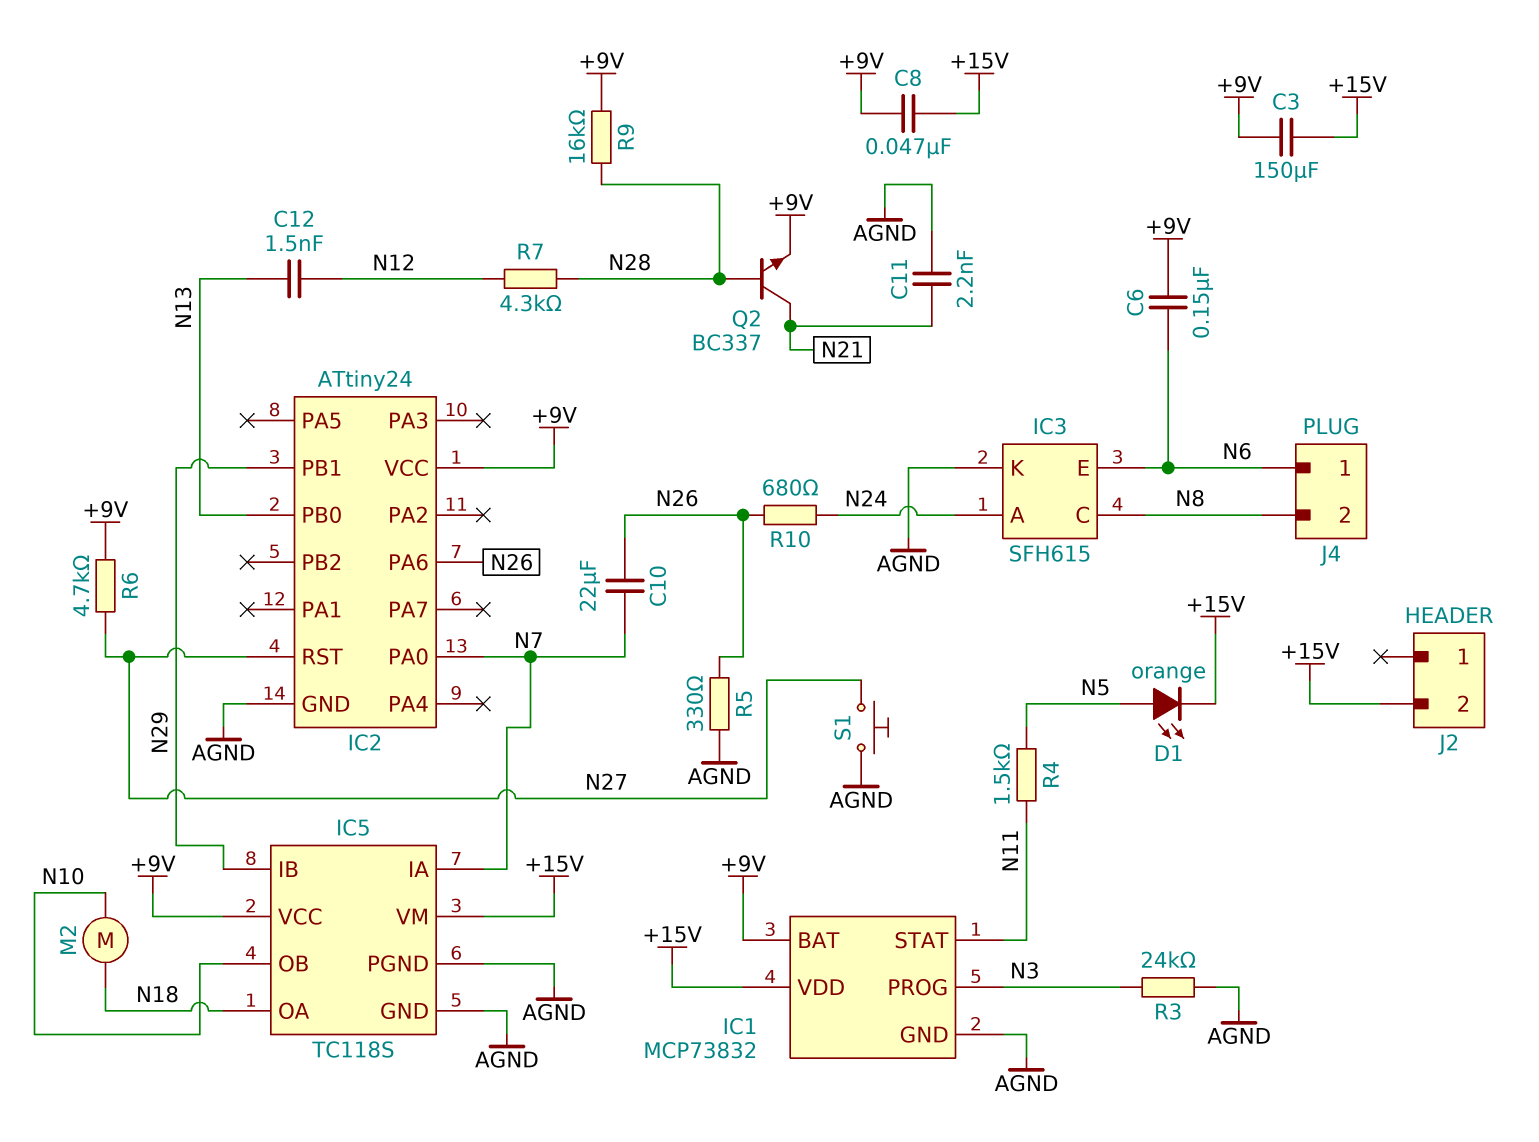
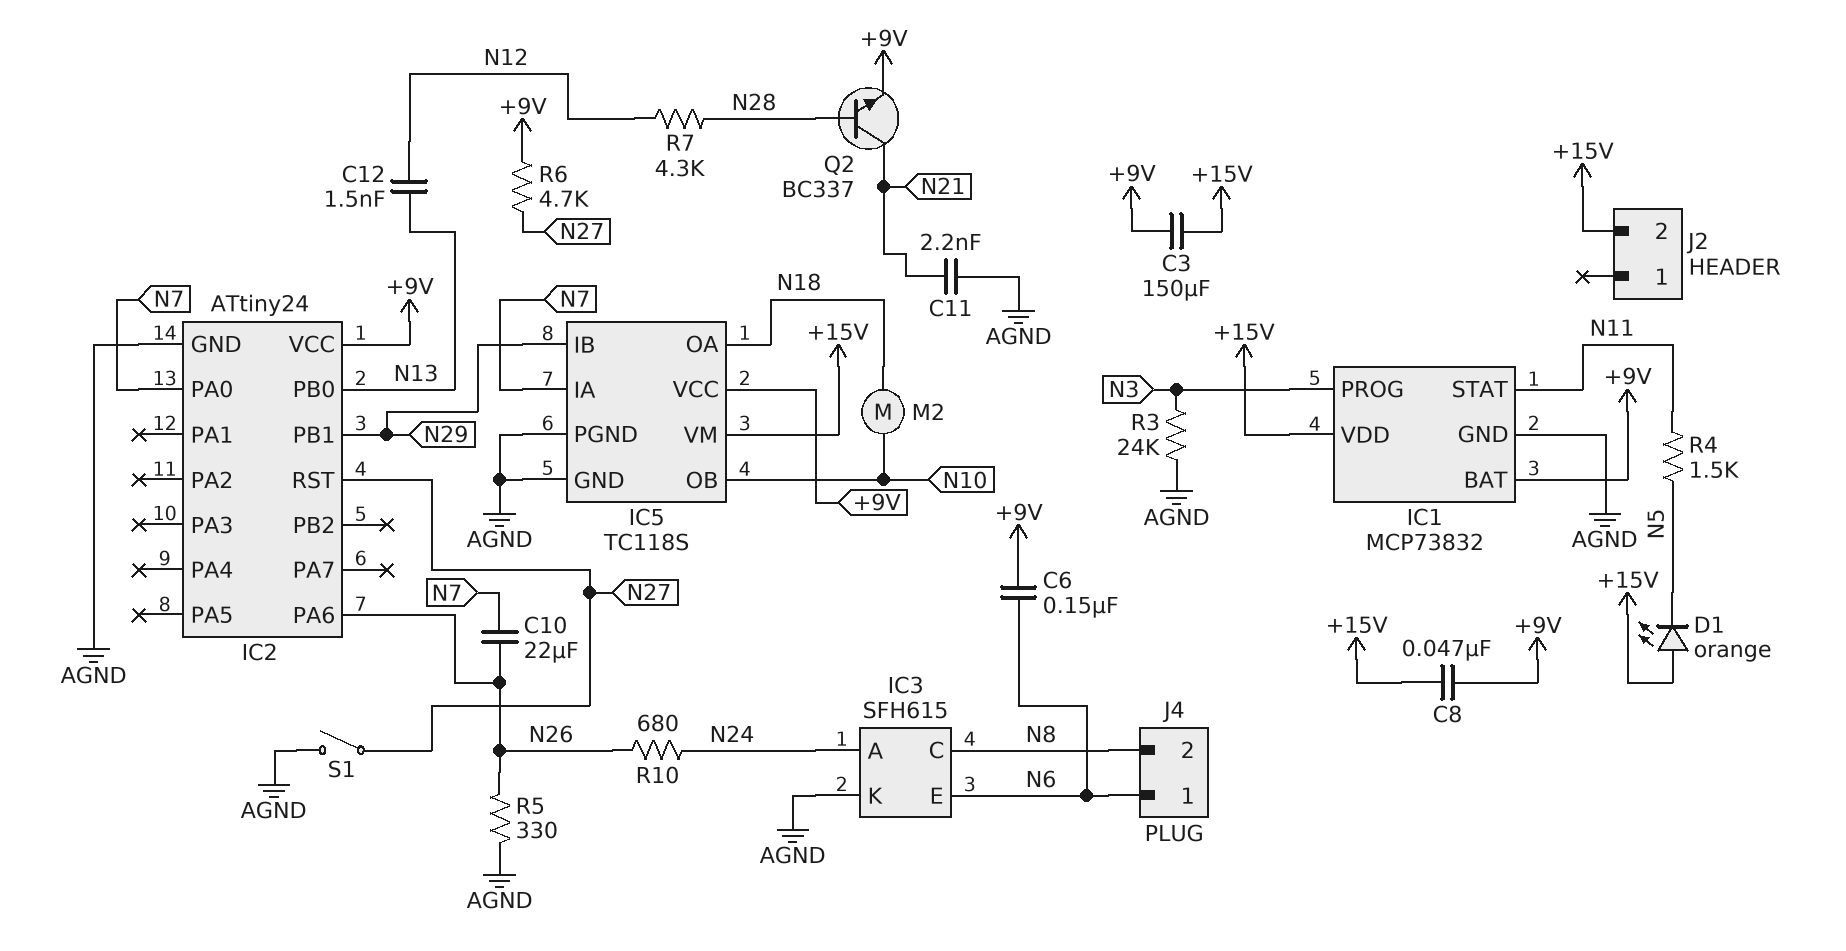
D1: LED orange (A N5, K +15V) -> LED orange (A +15V, K N5)
R9: 16k (+9V, N28) -> none
S1: button (AGND, N27) -> switch (AGND, N27)

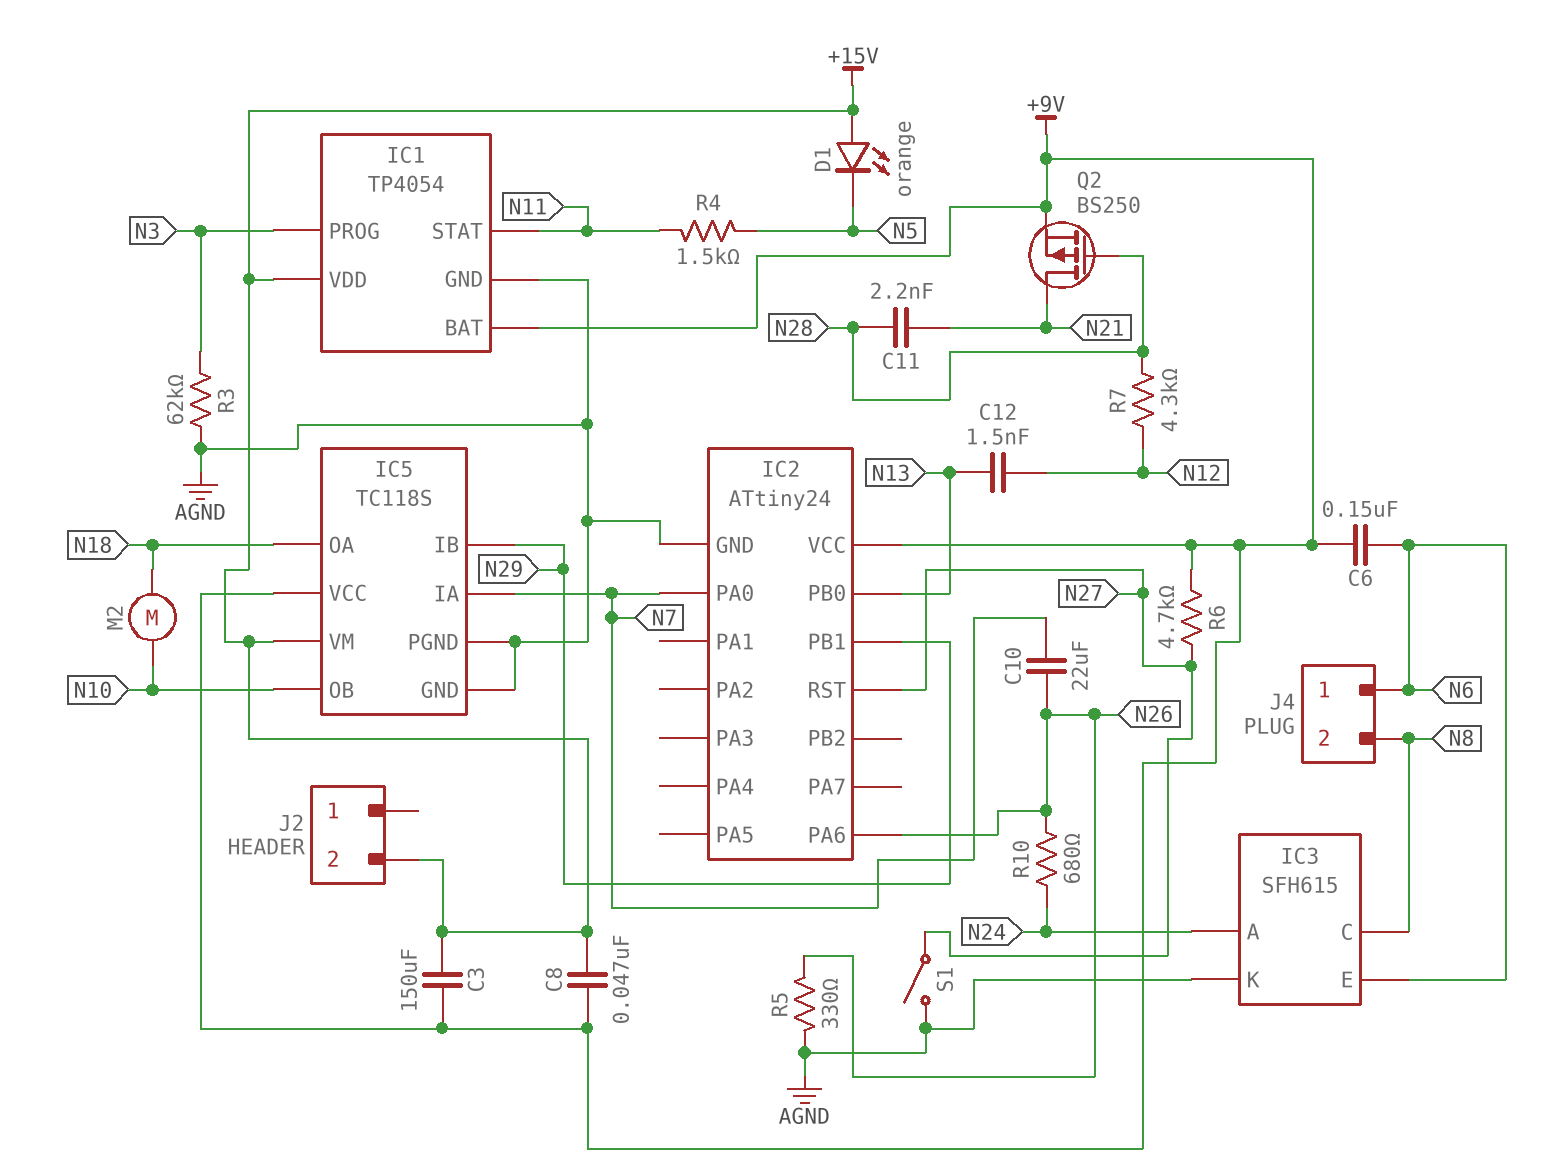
C11: 2.2nF (AGND, N21) -> 2.2nF (N21, N28)
IC1: MCP73832 -> TP4054
Q2: NPN BC337 (B N28, C N21, E +9V) -> PMOS BS250 (G N28, D N21, S +9V)
R3: 24k (AGND, N3) -> 62k (AGND, N3)

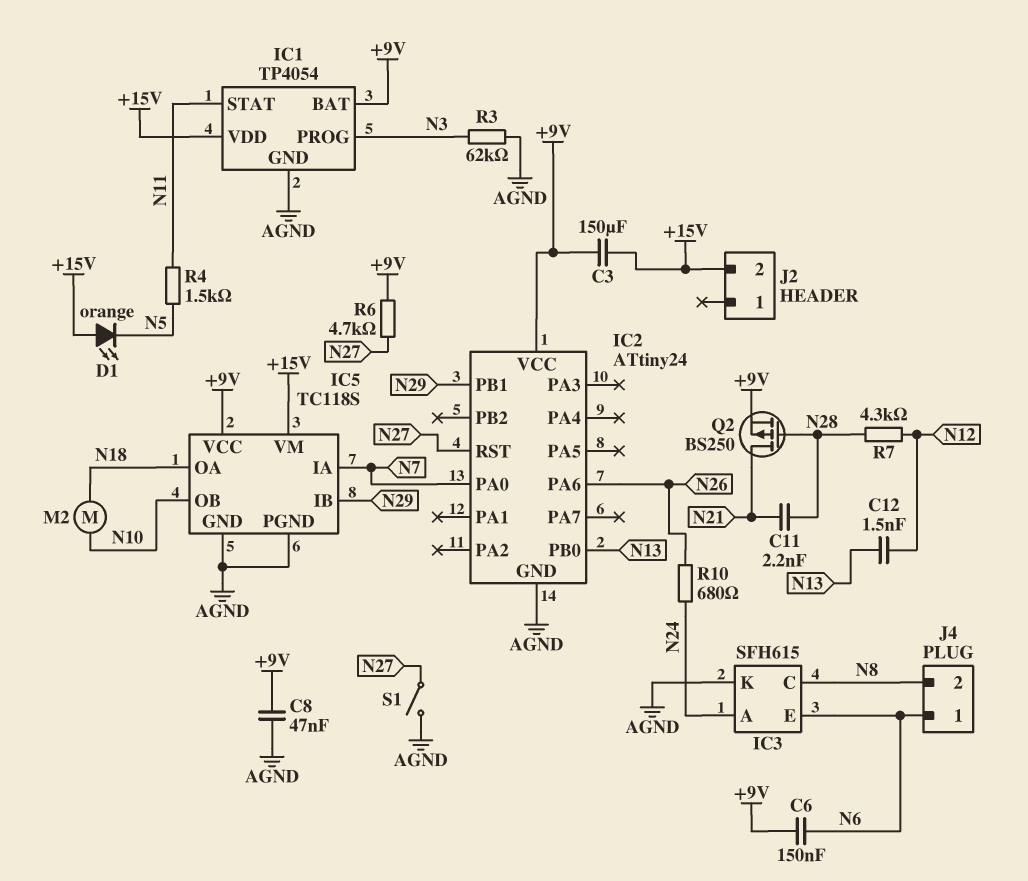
C8: 47nF (+9V, +15V) -> 47nF (+9V, AGND)
C10: 22uF (N7, N26) -> none
R5: 330 (AGND, N26) -> none

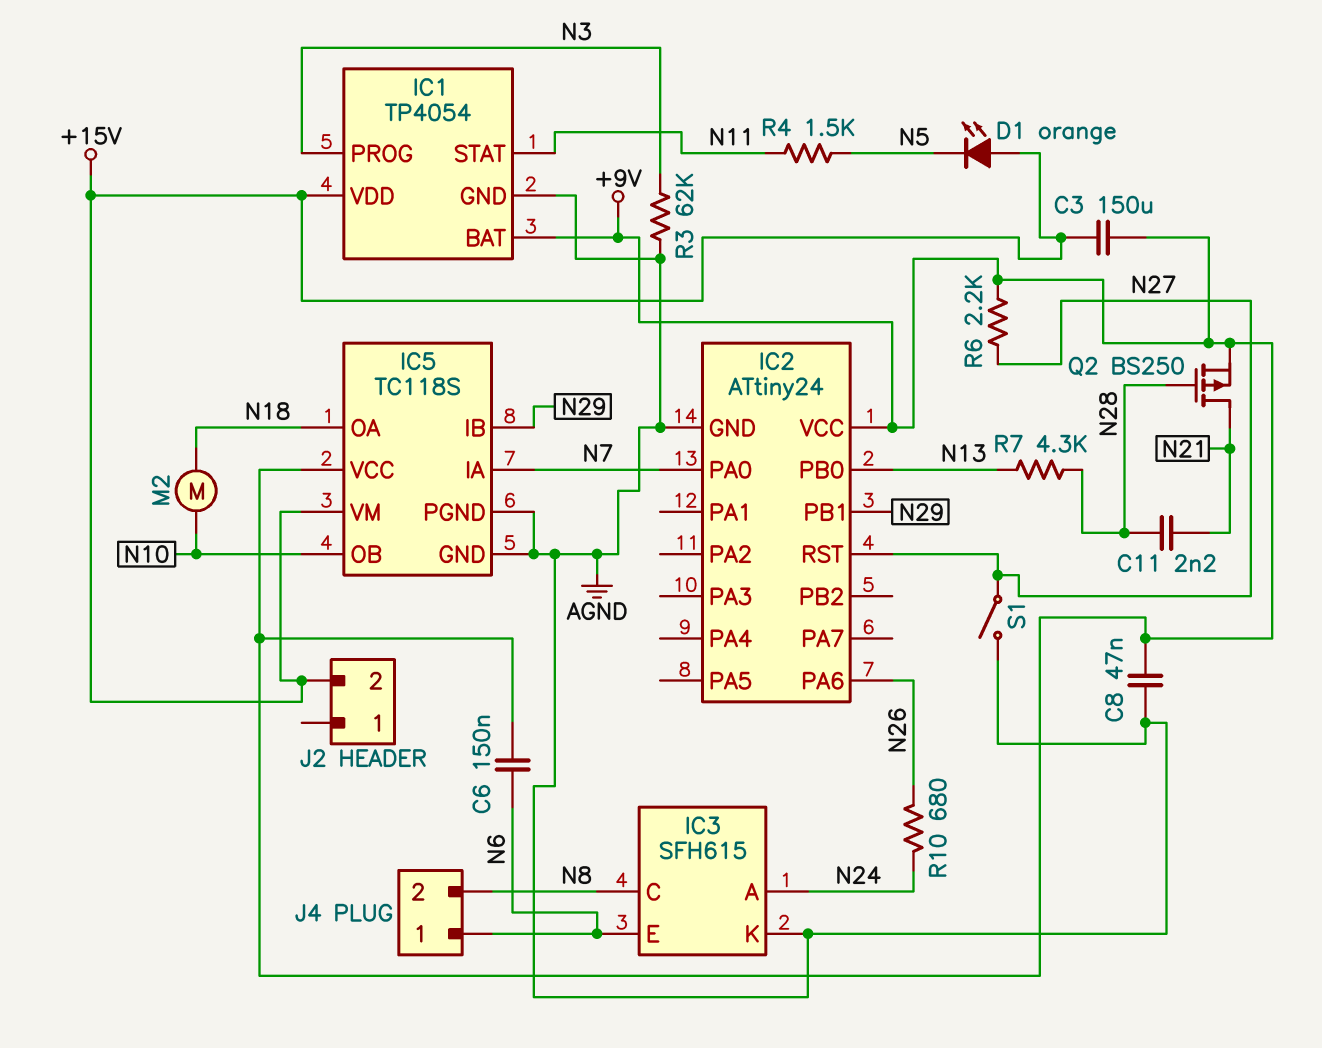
C12: 1.5nF (N12, N13) -> none
R6: 4.7k (+9V, N27) -> 2.2k (+9V, N27)
R7: 4.3k (N12, N28) -> 4.3k (N13, N28)

